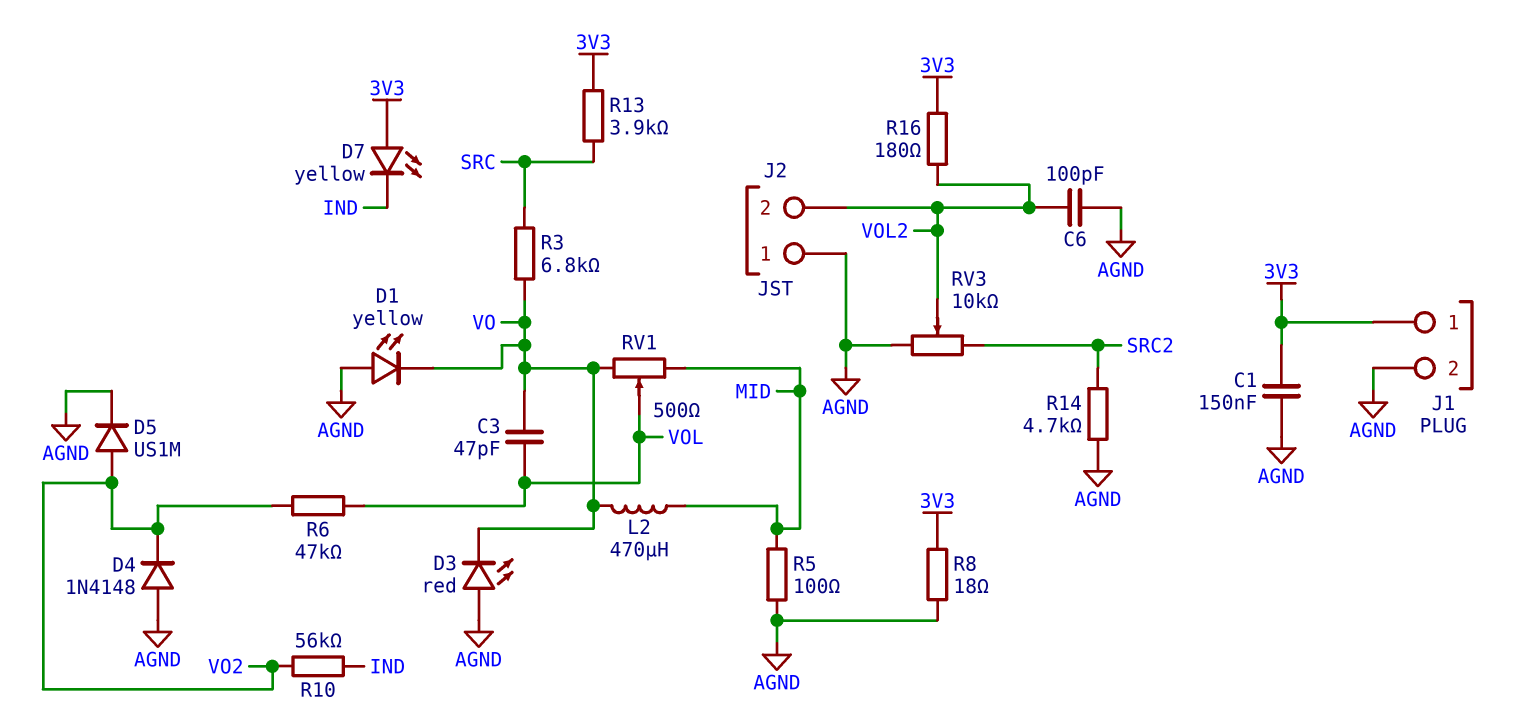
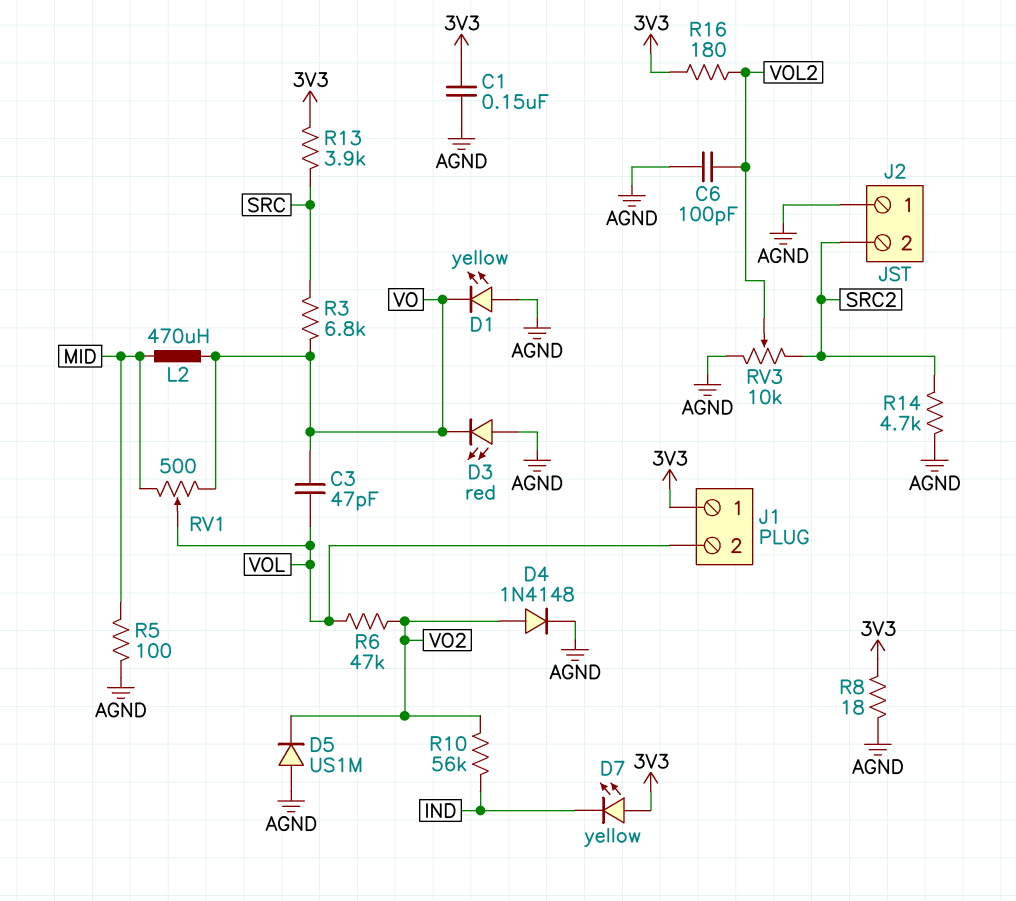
D4: diode 1N4148 (A AGND, K VO2) -> diode 1N4148 (A VO2, K AGND)
D5: diode US1M (A VO2, K AGND) -> diode US1M (A AGND, K VO2)
J1 pin 2: AGND -> VOL
J2 pin 2: VOL2 -> SRC2

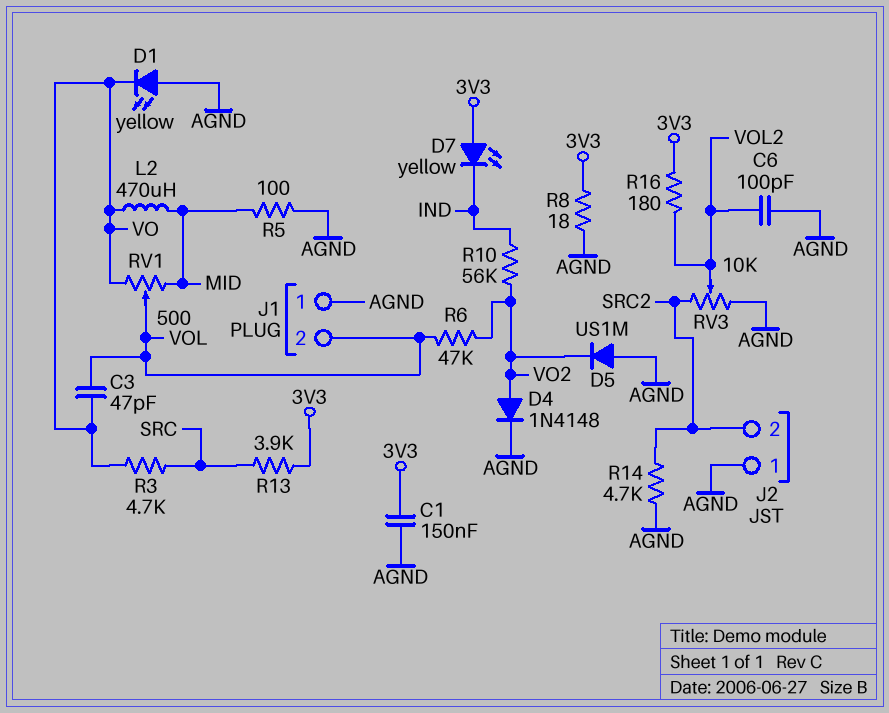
D3: LED red (A AGND, K VO) -> none
J1 pin 1: 3V3 -> AGND
R3: 6.8k (SRC, VO) -> 4.7k (SRC, VO)

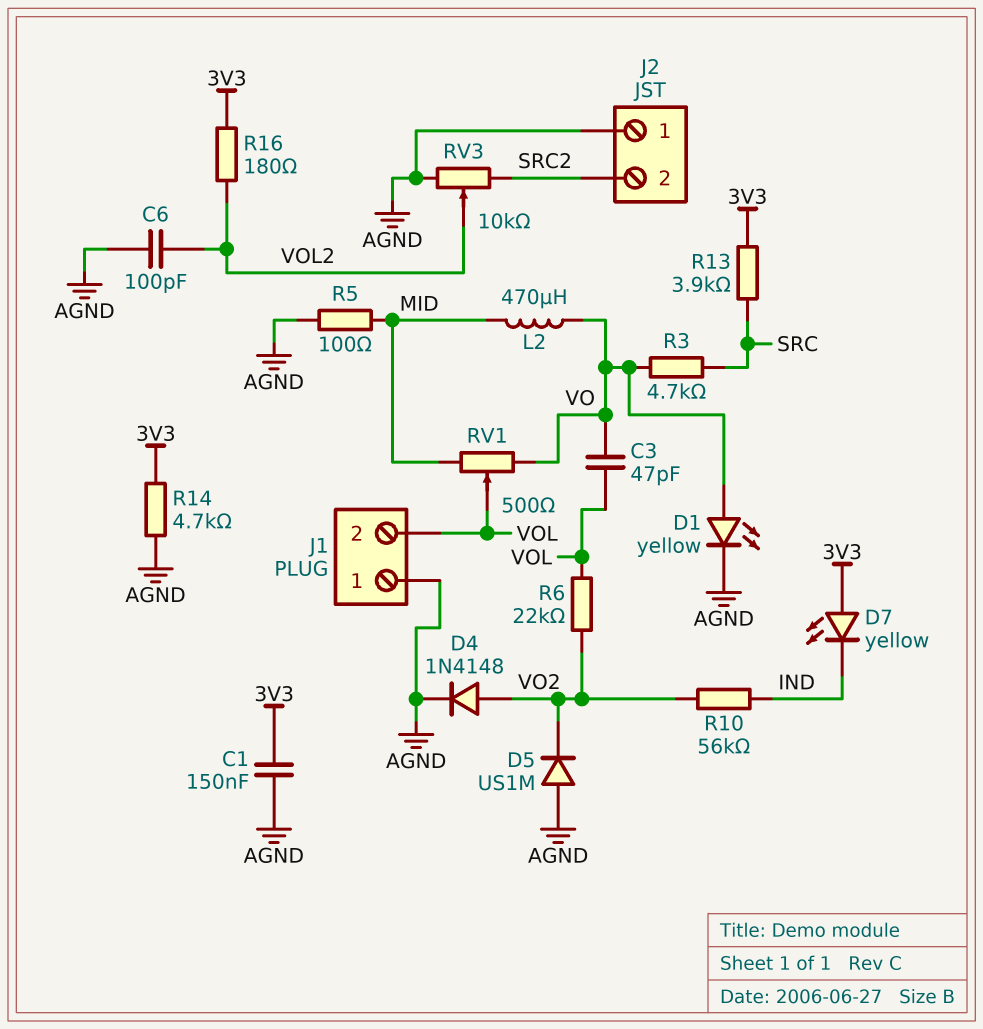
D1: LED yellow (A AGND, K VO) -> LED yellow (A VO, K AGND)
R6: 47k (VO2, VOL) -> 22k (VO2, VOL)
R8: 18 (3V3, AGND) -> none
R14: 4.7k (AGND, SRC2) -> 4.7k (3V3, AGND)

